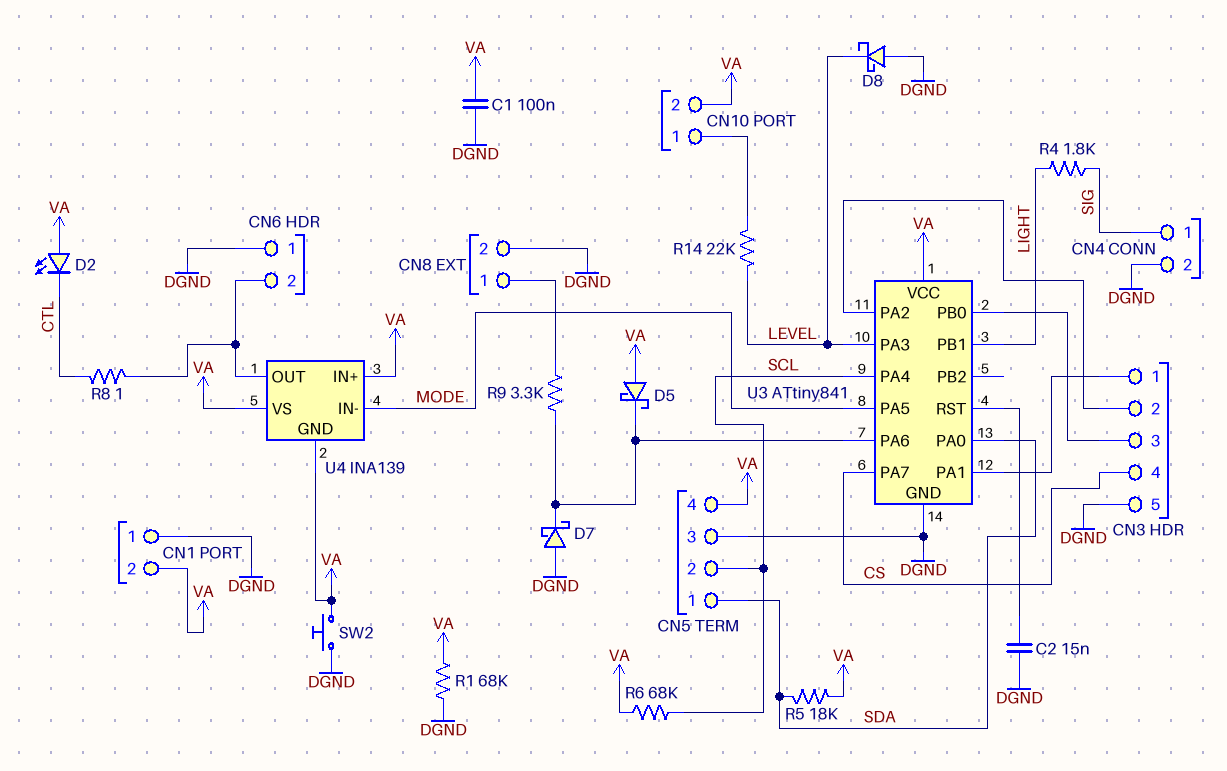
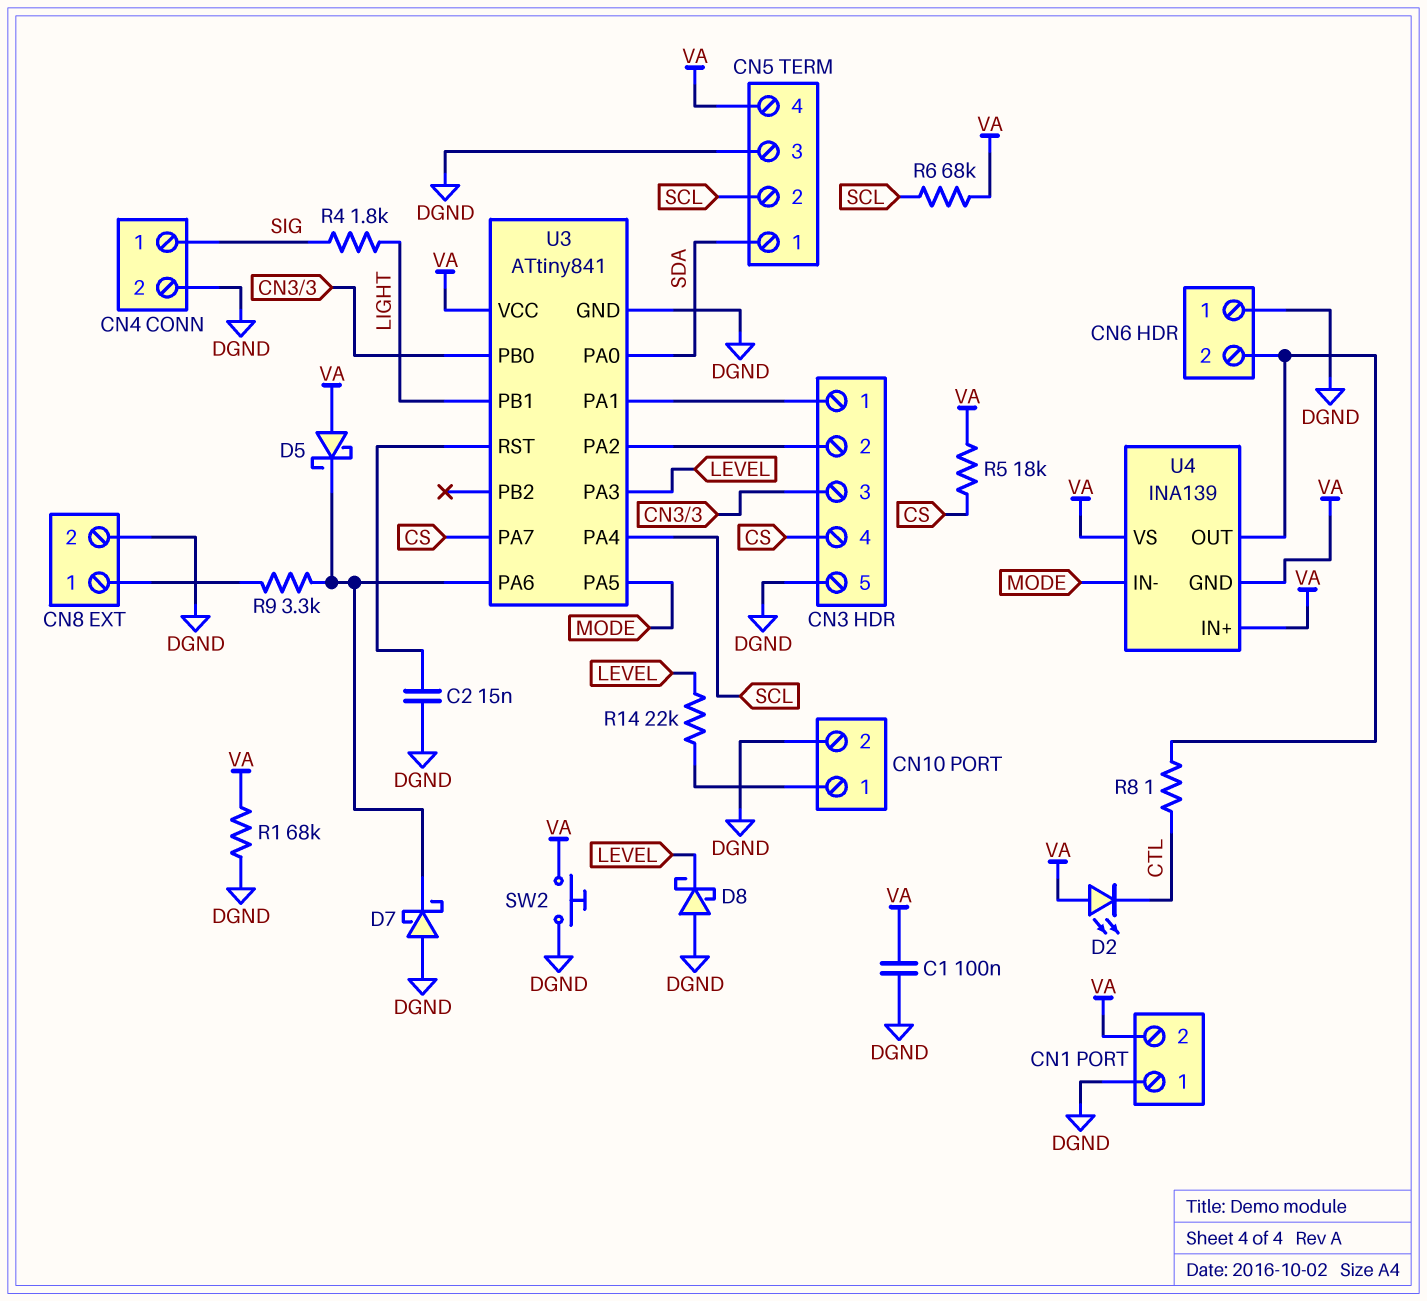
CN10 pin 2: VA -> DGND
R5: 18k (SDA, VA) -> 18k (CS, VA)

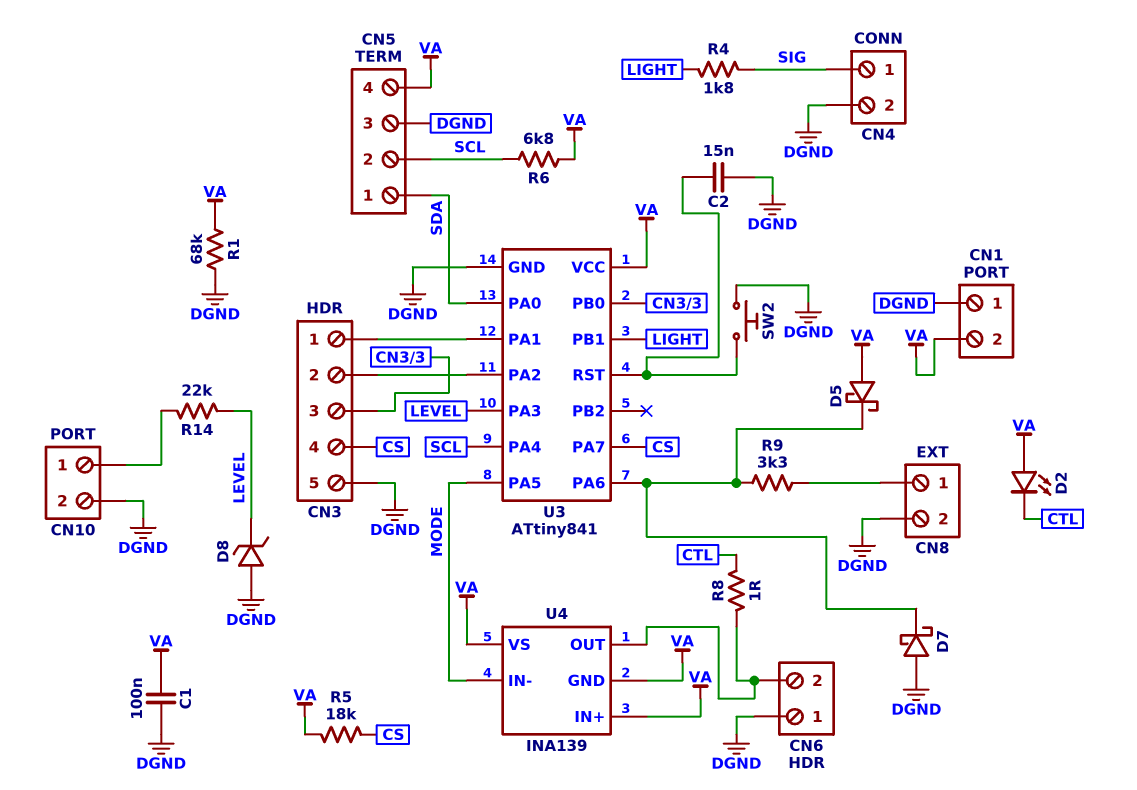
D8: schottky (A DGND, K LEVEL) -> zener (A DGND, K LEVEL)
R6: 68k (SCL, VA) -> 6.8k (SCL, VA)
SW2: button (DGND, VA) -> button (DGND, U3/RST)

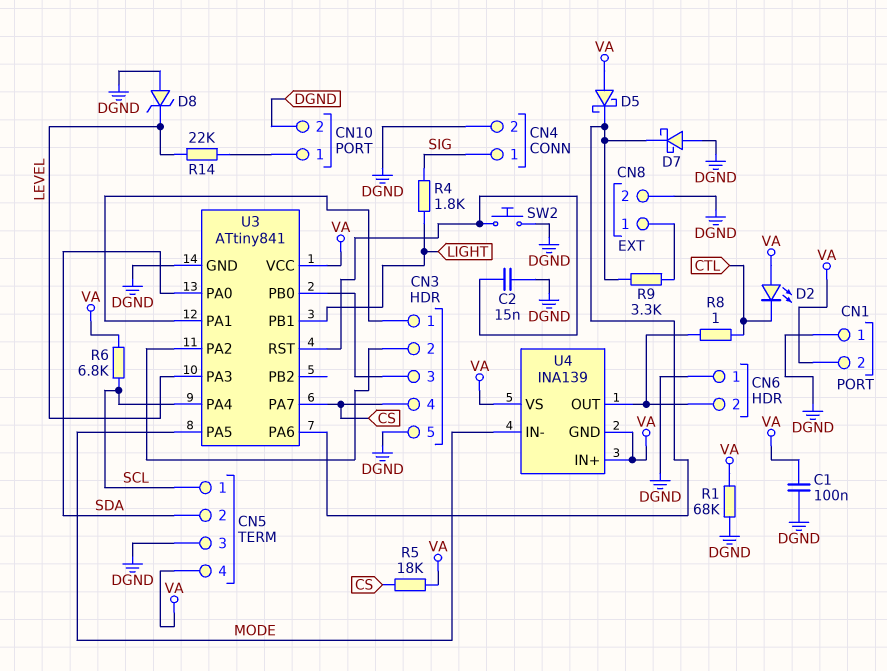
CN5 pin 1: SDA -> SCL
CN5 pin 2: SCL -> SDA

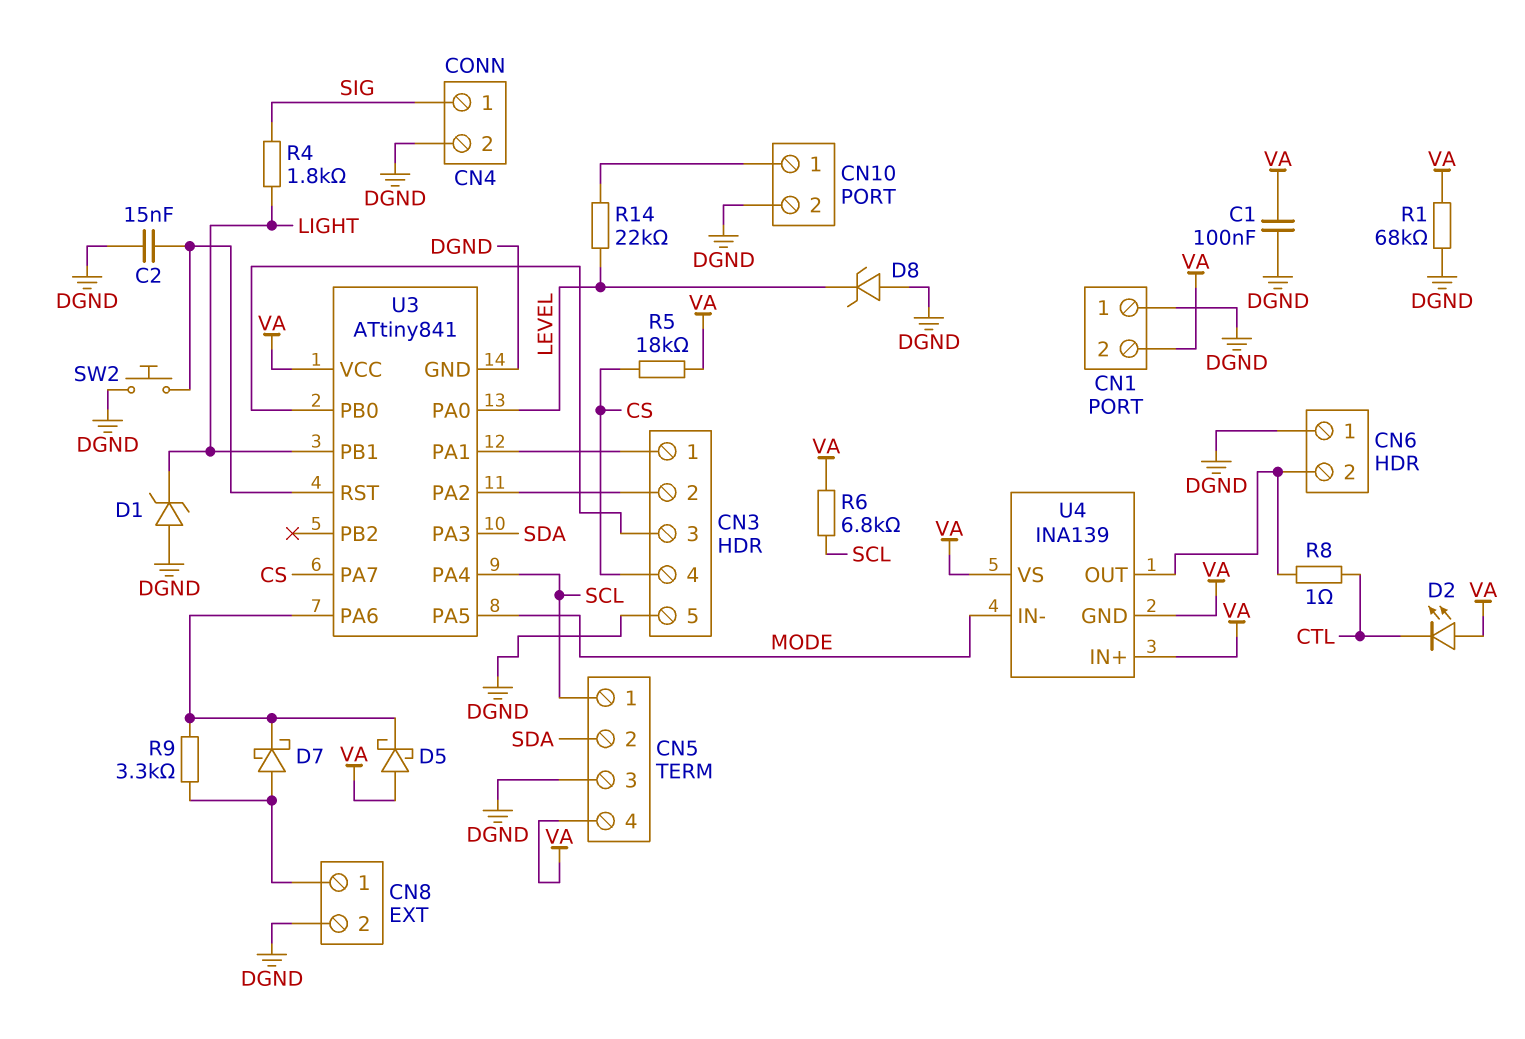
D1: none -> zener (A DGND, K LIGHT)
D7: schottky (A DGND, K U3/PA6) -> schottky (A CN8/1, K U3/PA6)
U3 pin PA0: SDA -> LEVEL
U3 pin PA3: LEVEL -> SDA

